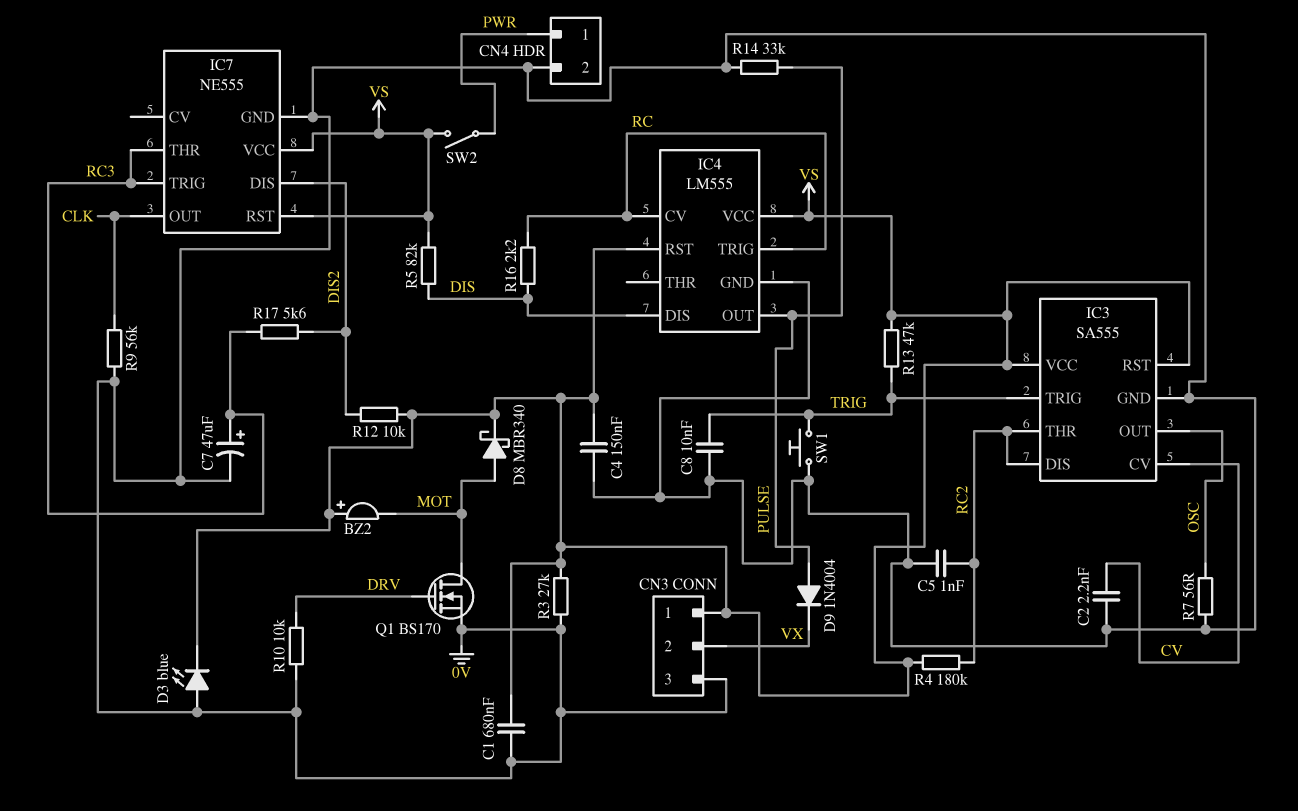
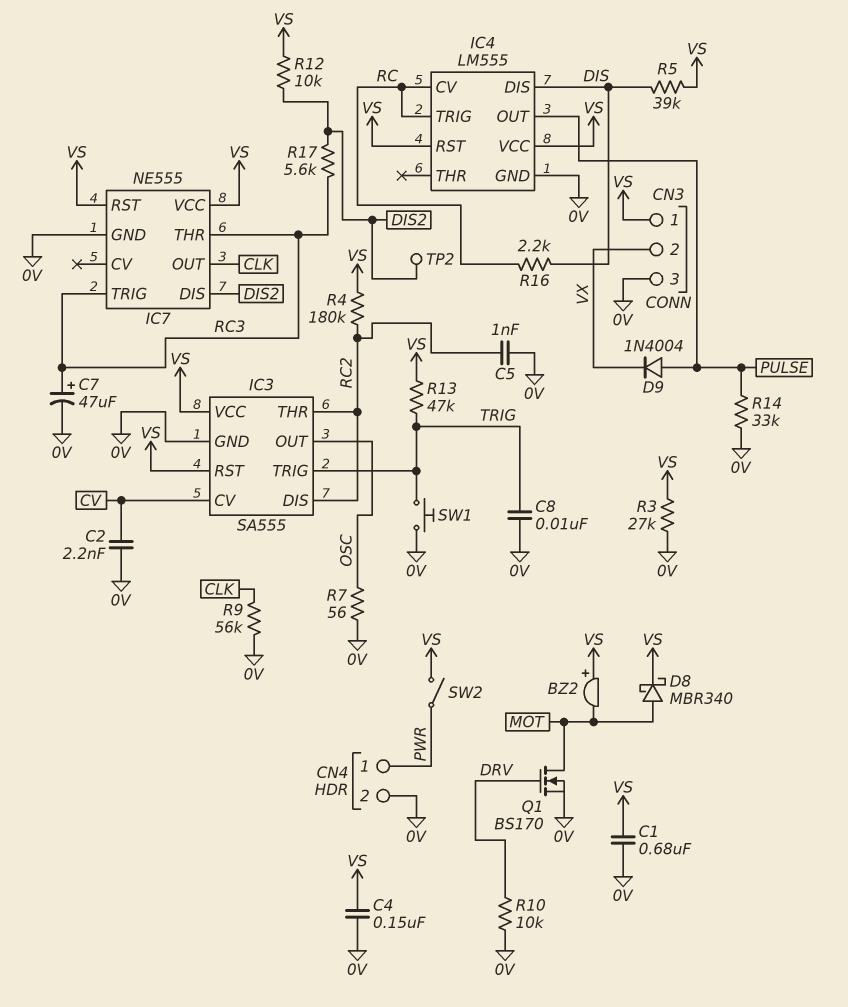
D3: LED blue (A 0V, K VS) -> none
R5: 82k (DIS, VS) -> 39k (DIS, VS)
TP2: none -> test point (DIS2)

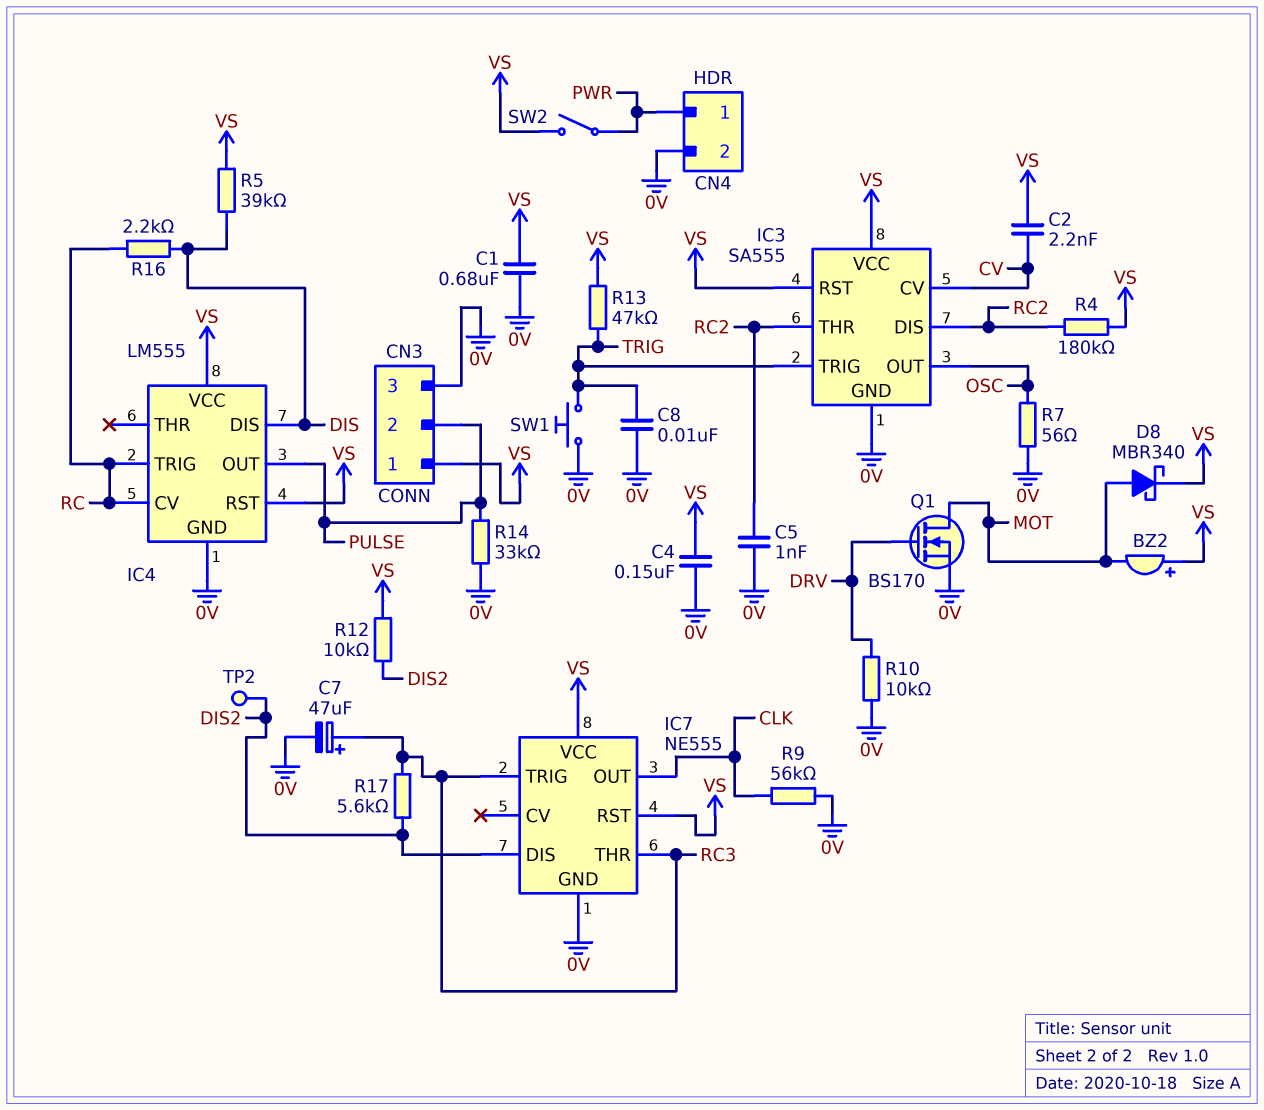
C2: 2.2nF (0V, CV) -> 2.2nF (CV, VS)
CN3 pin 2: VX -> PULSE
D9: diode 1N4004 (A PULSE, K VX) -> none
R3: 27k (0V, VS) -> none

